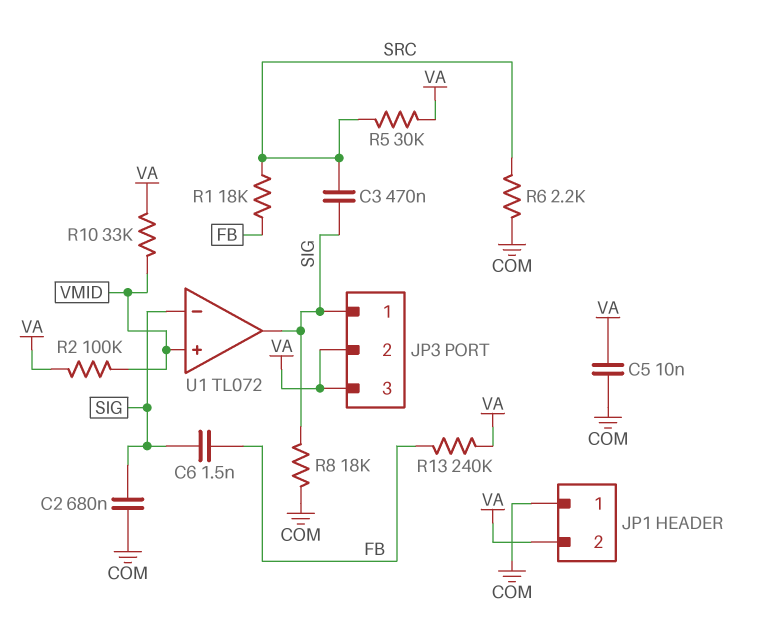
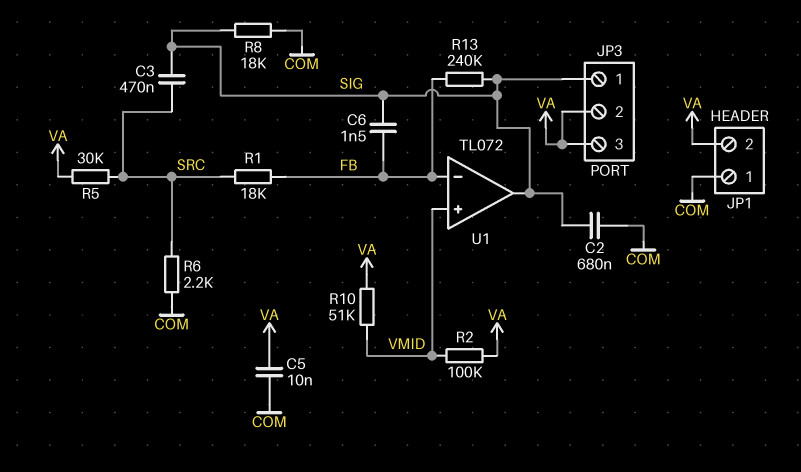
R10: 33k (VA, VMID) -> 51k (VA, VMID)
R13: 240k (FB, VA) -> 240k (FB, SIG)
U1 pin in-: SIG -> FB

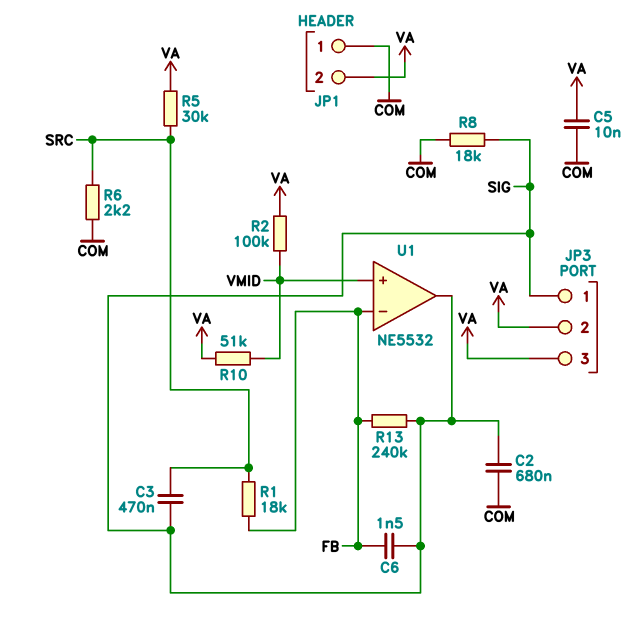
U1: TL072 -> NE5532

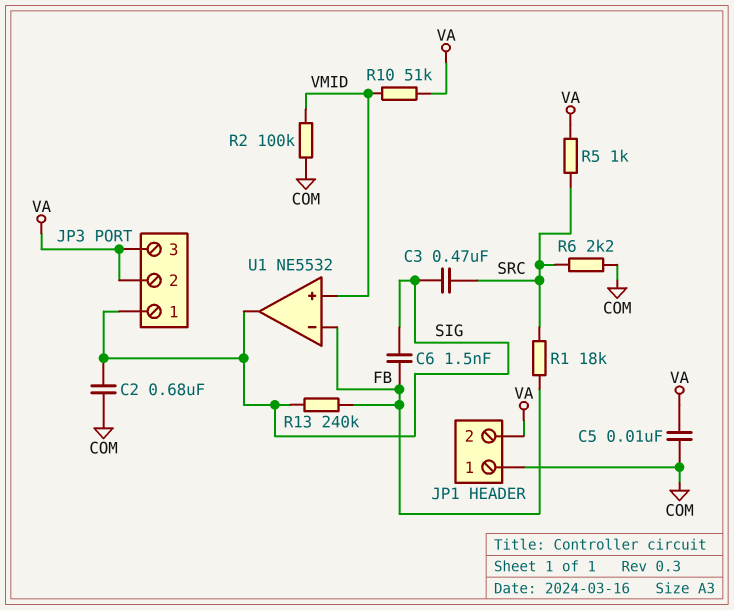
R2: 100k (VA, VMID) -> 100k (COM, VMID)
R5: 30k (SRC, VA) -> 1k (SRC, VA)
R8: 18k (COM, SIG) -> none

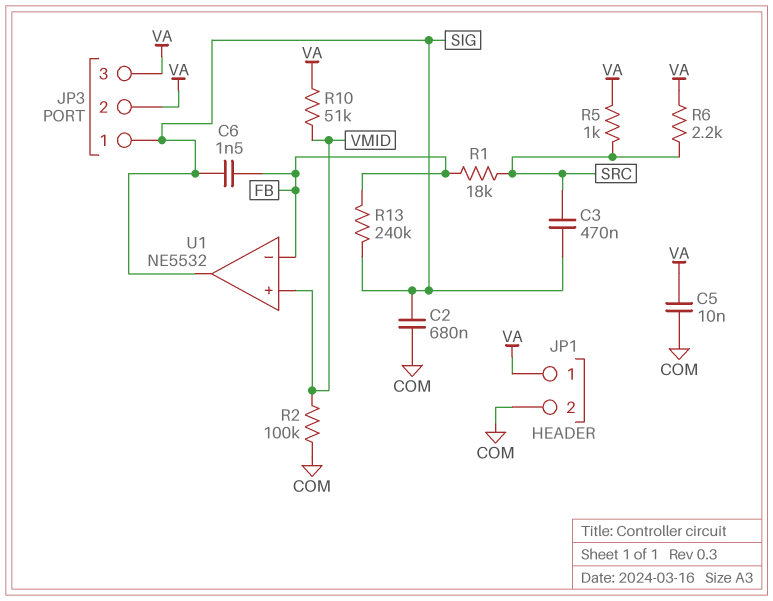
JP1 pin 1: COM -> VA
JP1 pin 2: VA -> COM
R6: 2.2k (COM, SRC) -> 2.2k (SRC, VA)

